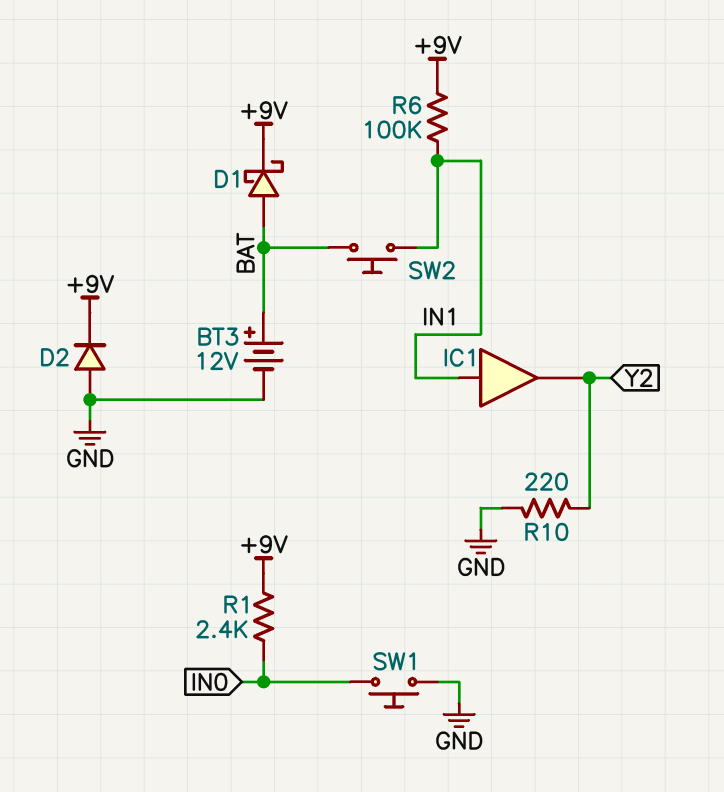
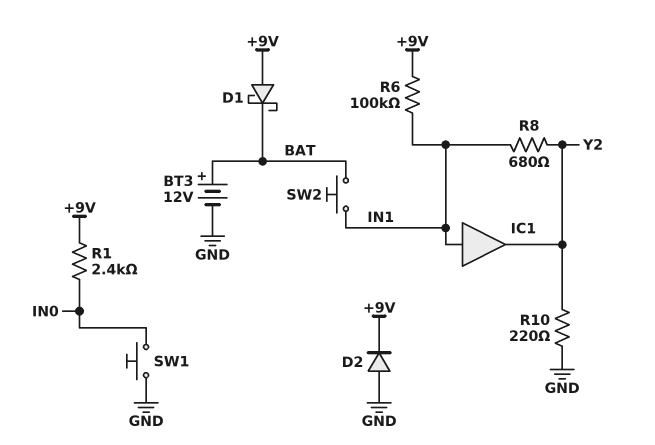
D1: schottky (A BAT, K +9V) -> schottky (A +9V, K BAT)
R8: none -> 680 (IN1, Y2)

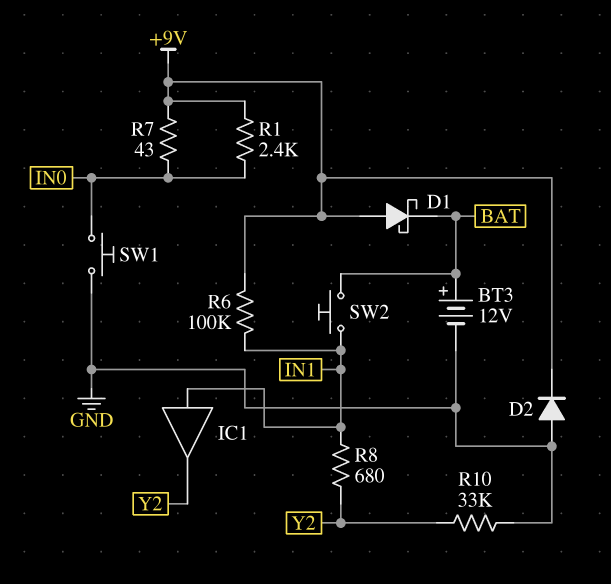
R7: none -> 43 (+9V, IN0)
R10: 220 (GND, Y2) -> 33k (GND, Y2)

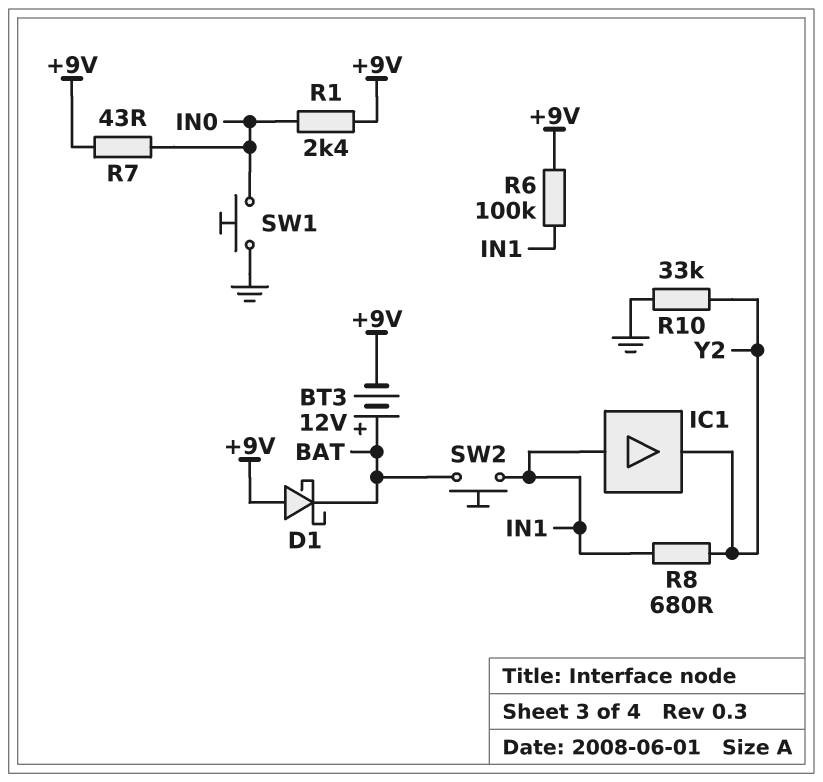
BT3: 12V (plus BAT, minus GND) -> 12V (plus BAT, minus +9V)
D2: diode (A GND, K +9V) -> none

